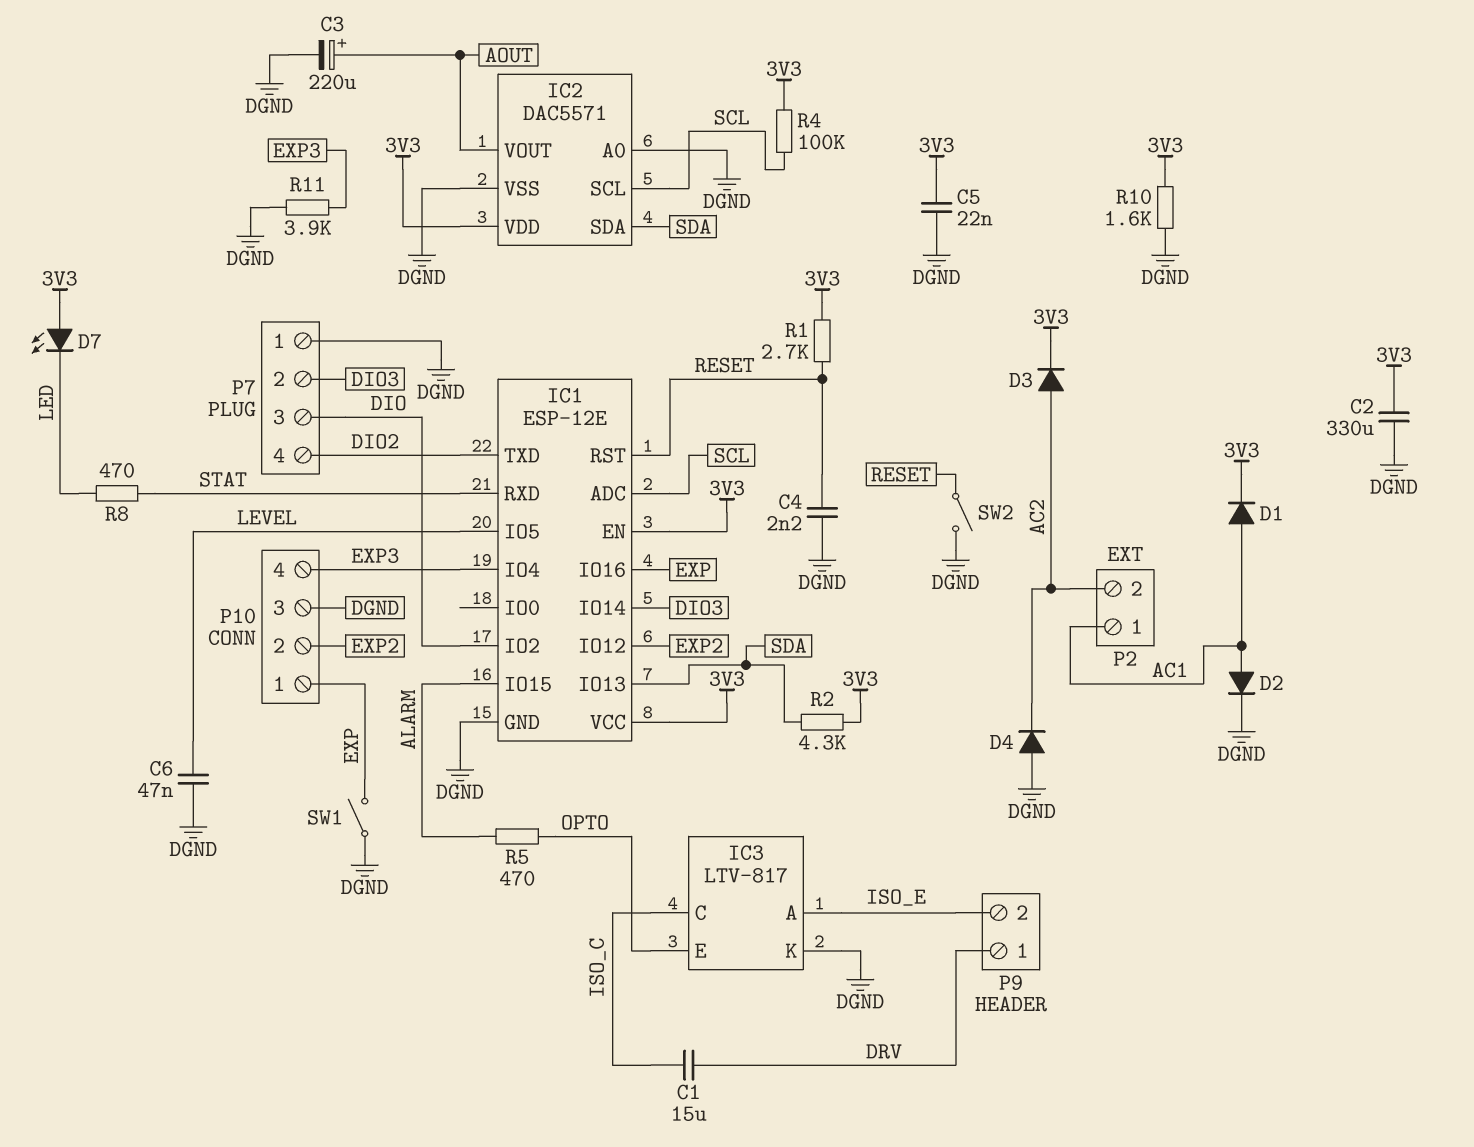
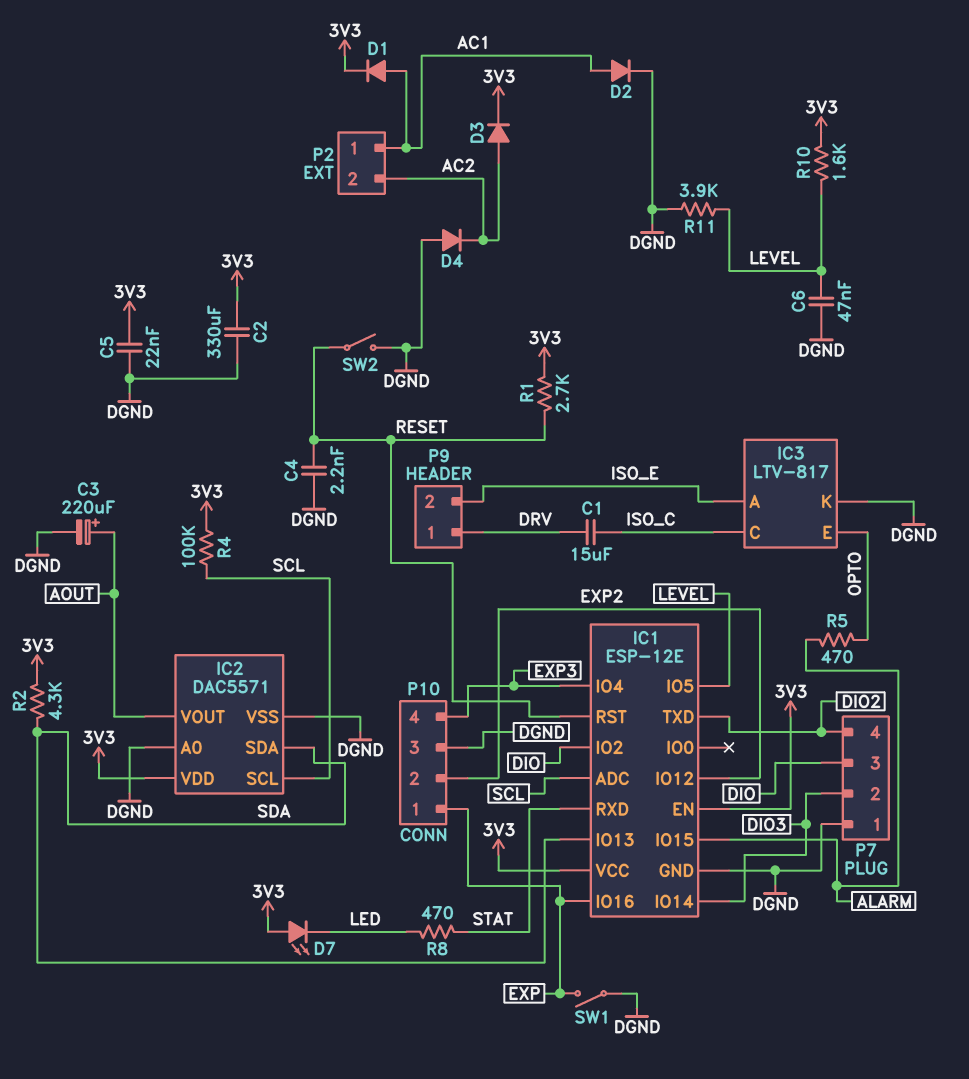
R10: 1.6k (3V3, DGND) -> 1.6k (3V3, LEVEL)
R11: 3.9k (DGND, EXP3) -> 3.9k (DGND, LEVEL)

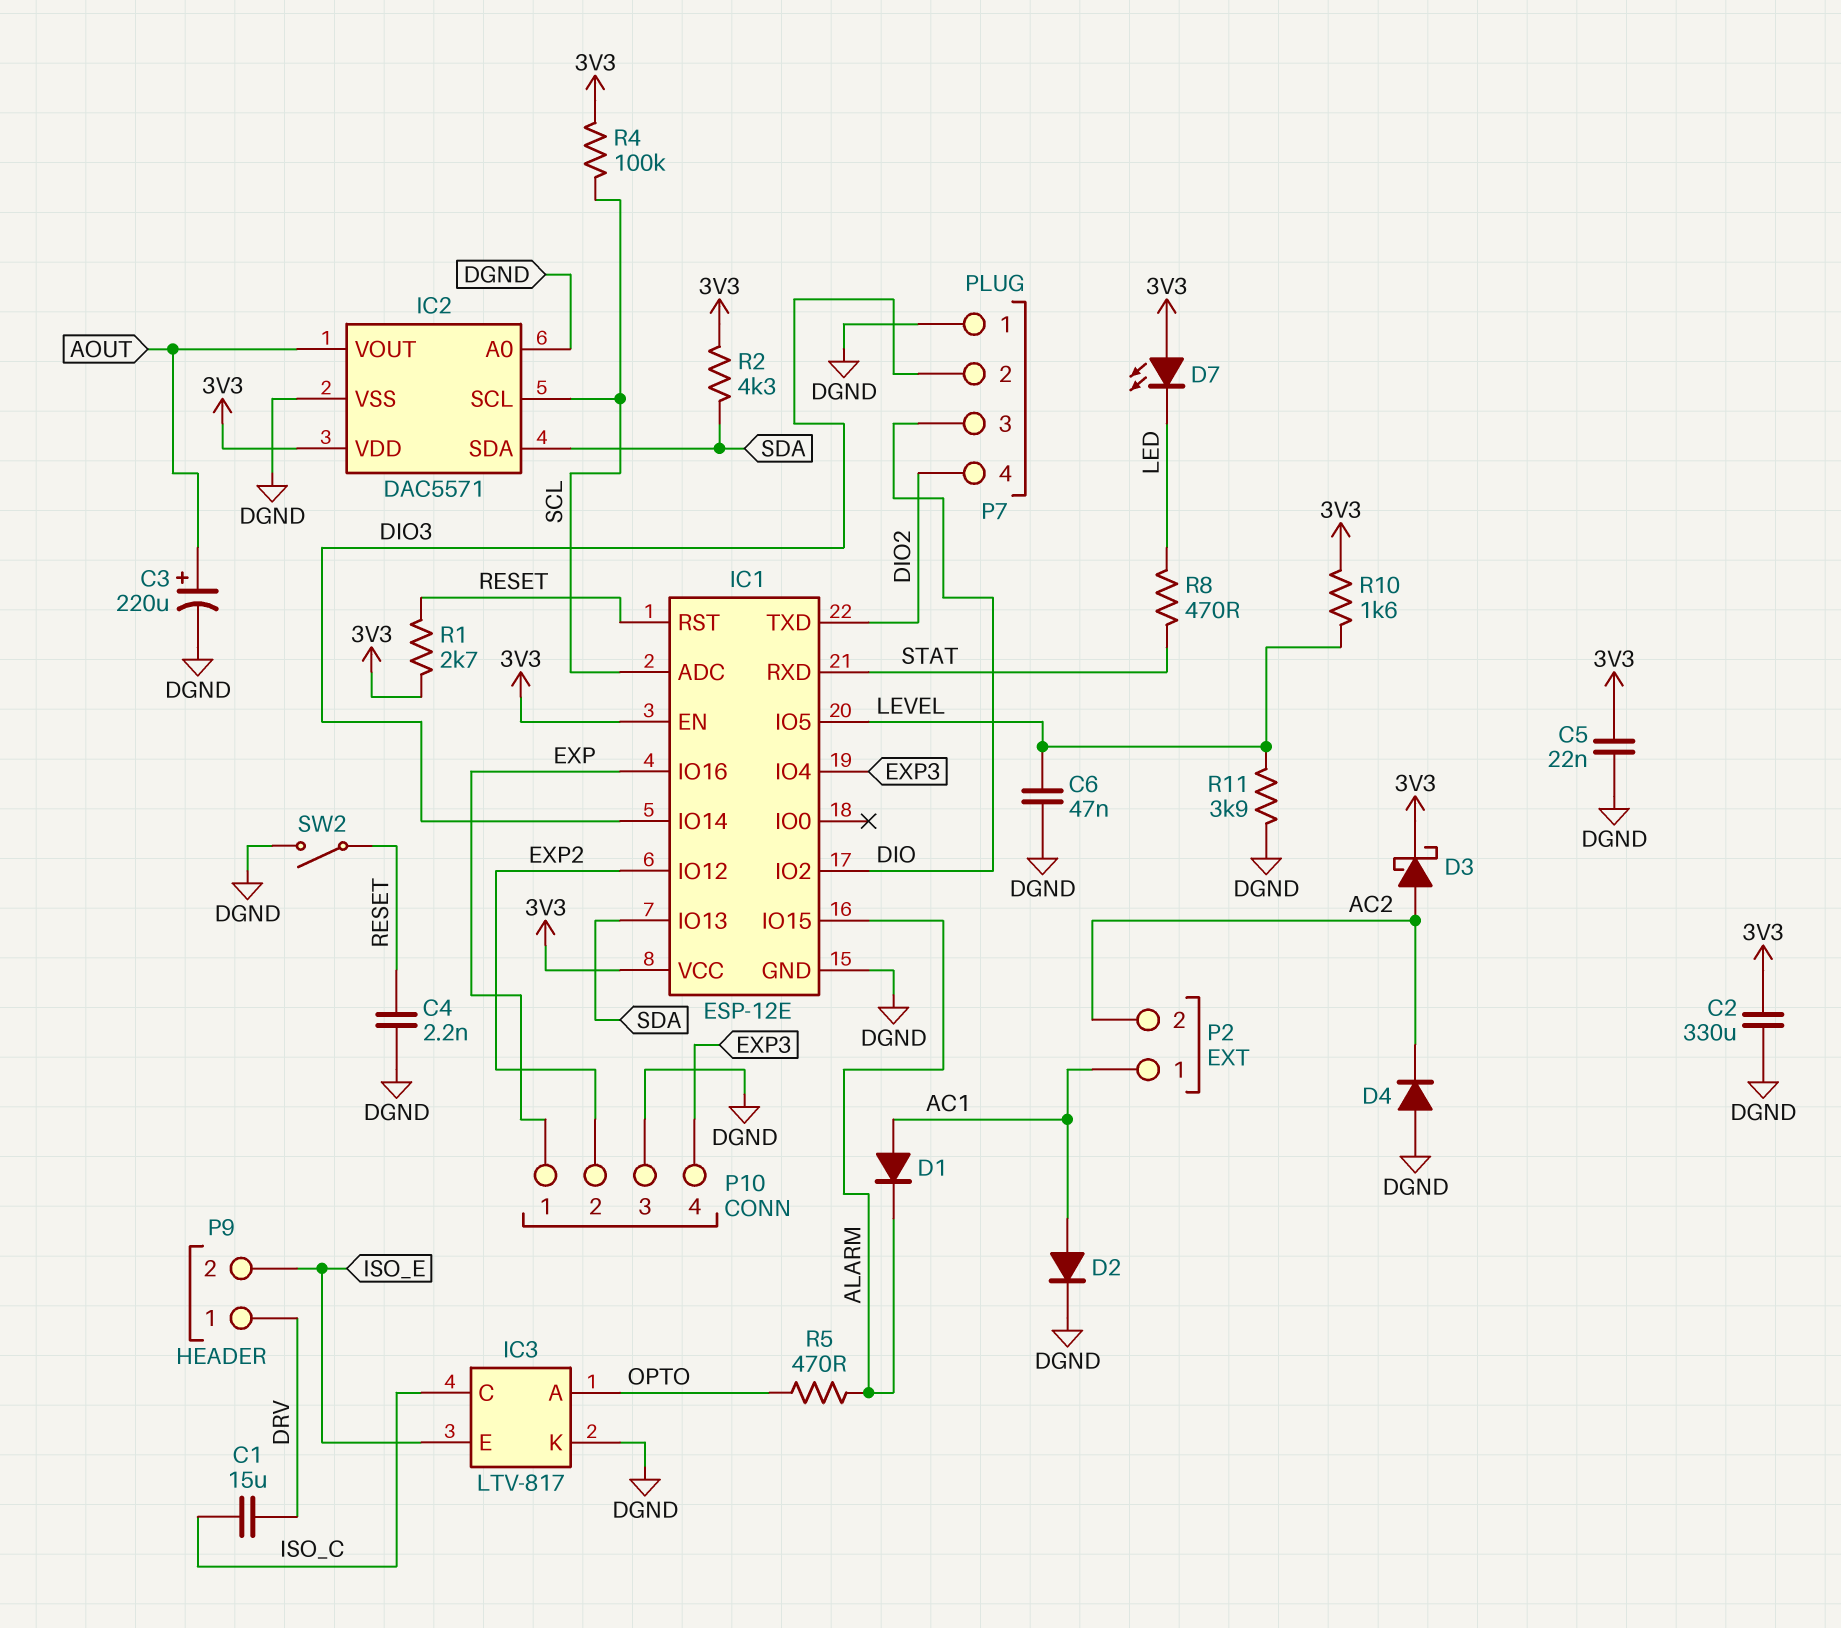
D1: diode (A AC1, K 3V3) -> diode (A AC1, K ALARM)
D3: diode (A AC2, K 3V3) -> schottky (A AC2, K 3V3)
IC3 pin A: ISO_E -> OPTO
IC3 pin E: OPTO -> ISO_E
SW1: switch (DGND, EXP) -> none

